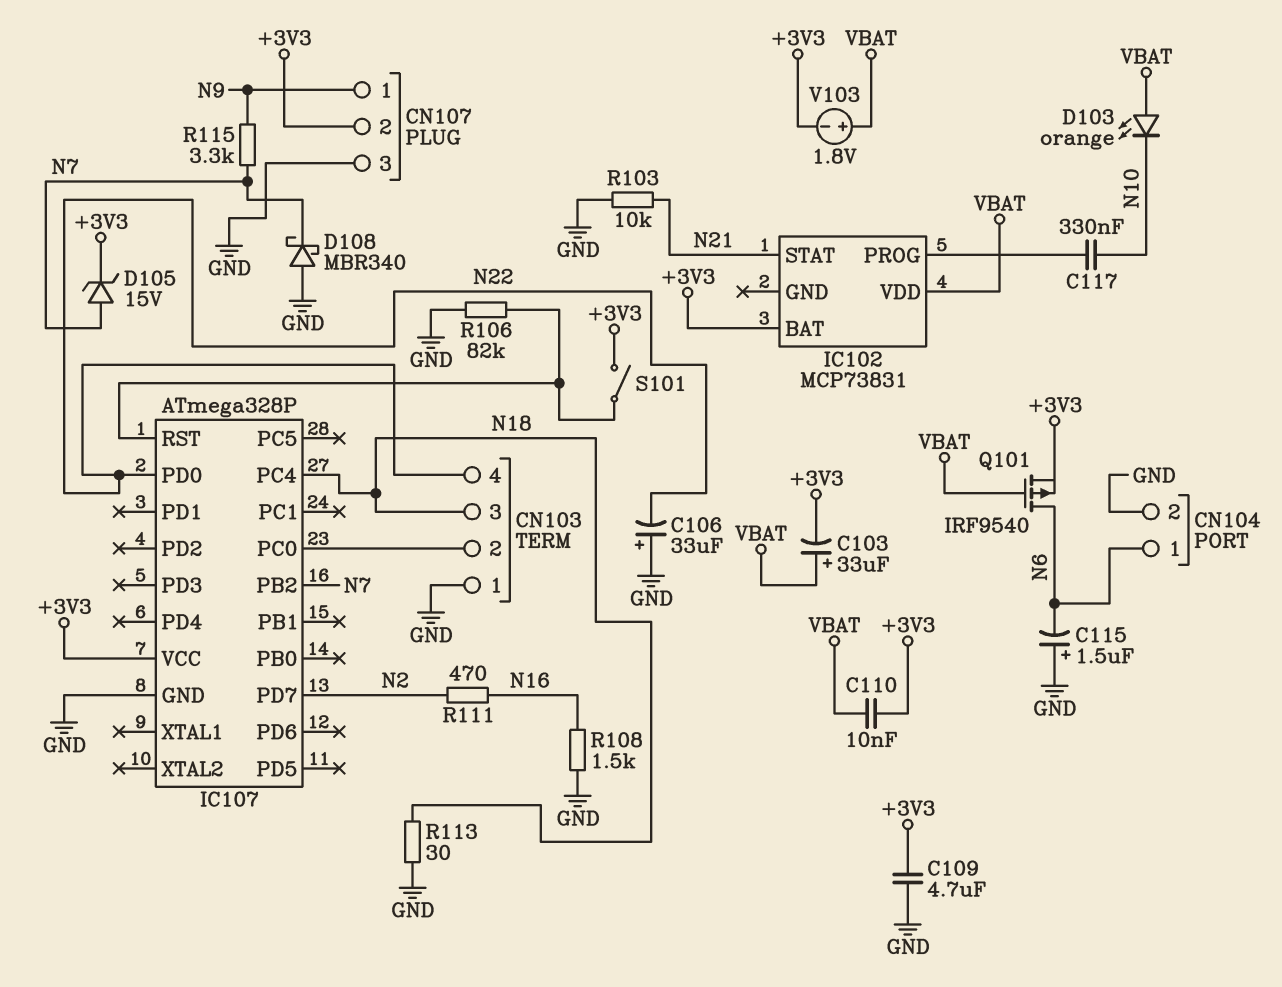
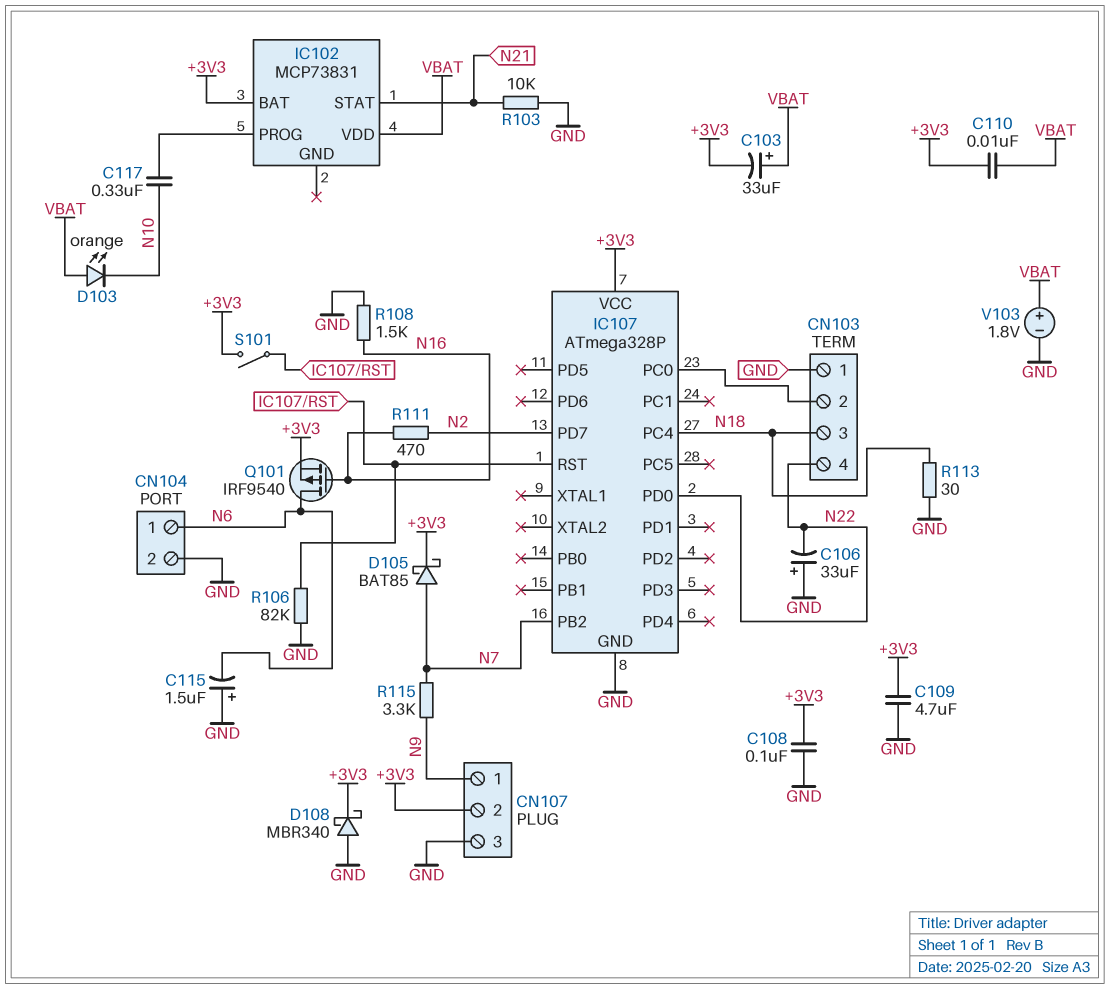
C108: none -> 100nF (+3V3, GND)
D105: zener 15V (A N7, K +3V3) -> schottky BAT85 (A N7, K +3V3)
D108: schottky MBR340 (A GND, K N7) -> schottky MBR340 (A GND, K +3V3)
Q101: PMOS IRF9540 (G VBAT, D N6, S +3V3) -> PMOS IRF9540 (G N16, D N6, S +3V3)
V103: 1.8V (plus VBAT, minus +3V3) -> 1.8V (plus VBAT, minus GND)

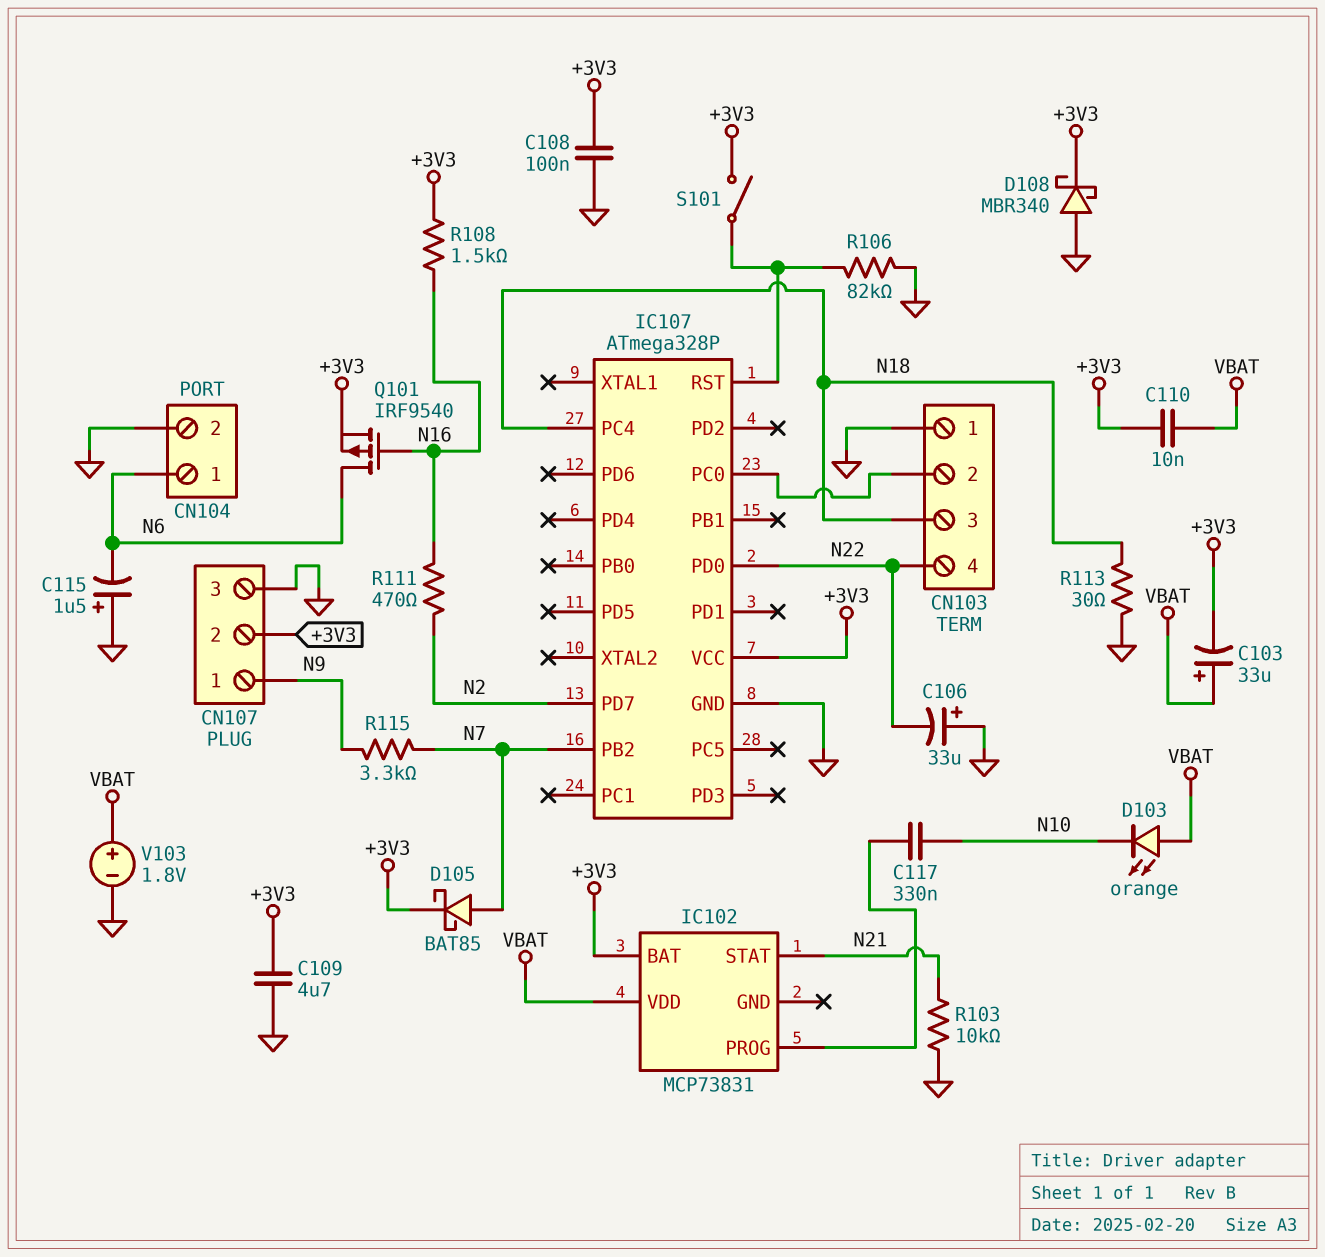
R108: 1.5k (GND, N16) -> 1.5k (+3V3, N16)

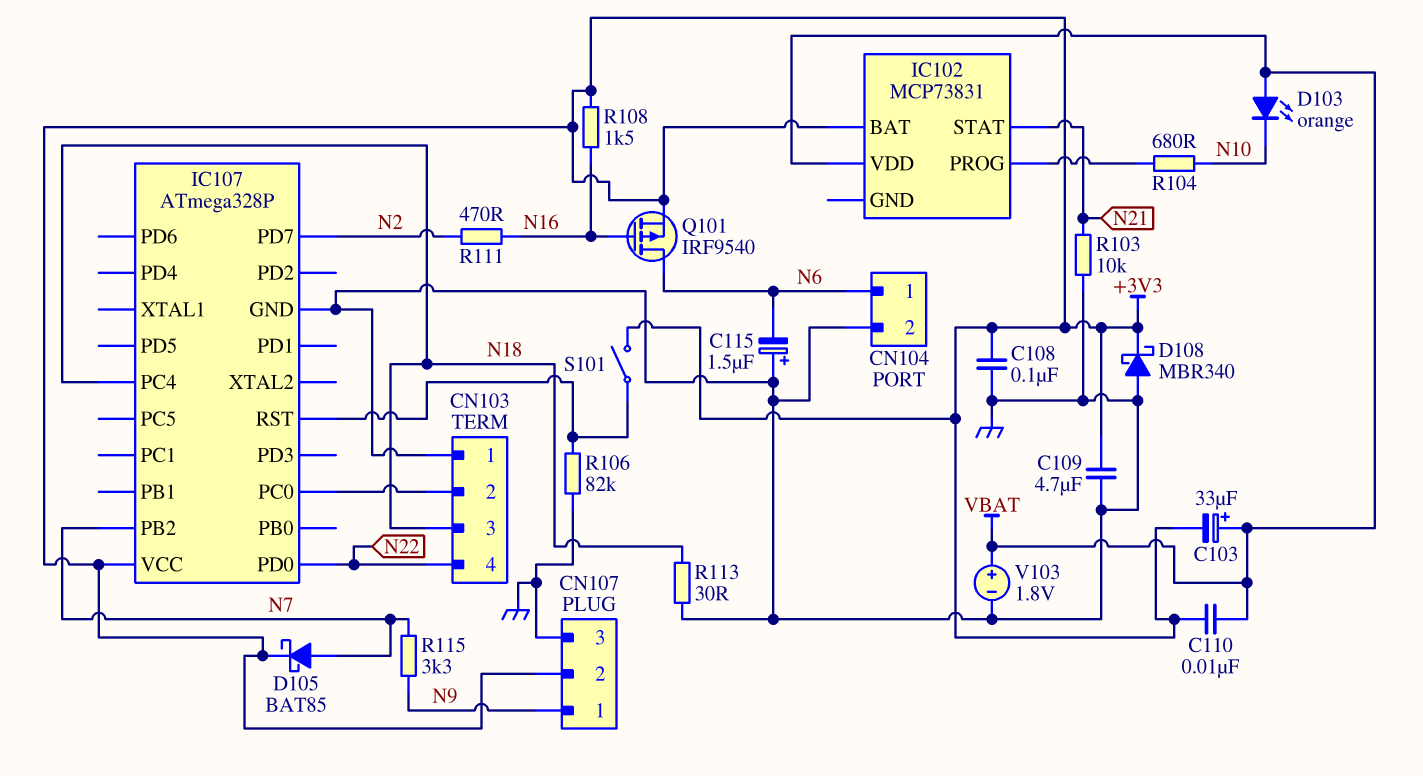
C106: 33uF (plus GND, minus N22) -> none
C117: 330nF (IC102/PROG, N10) -> none
R104: none -> 680 (IC102/PROG, N10)

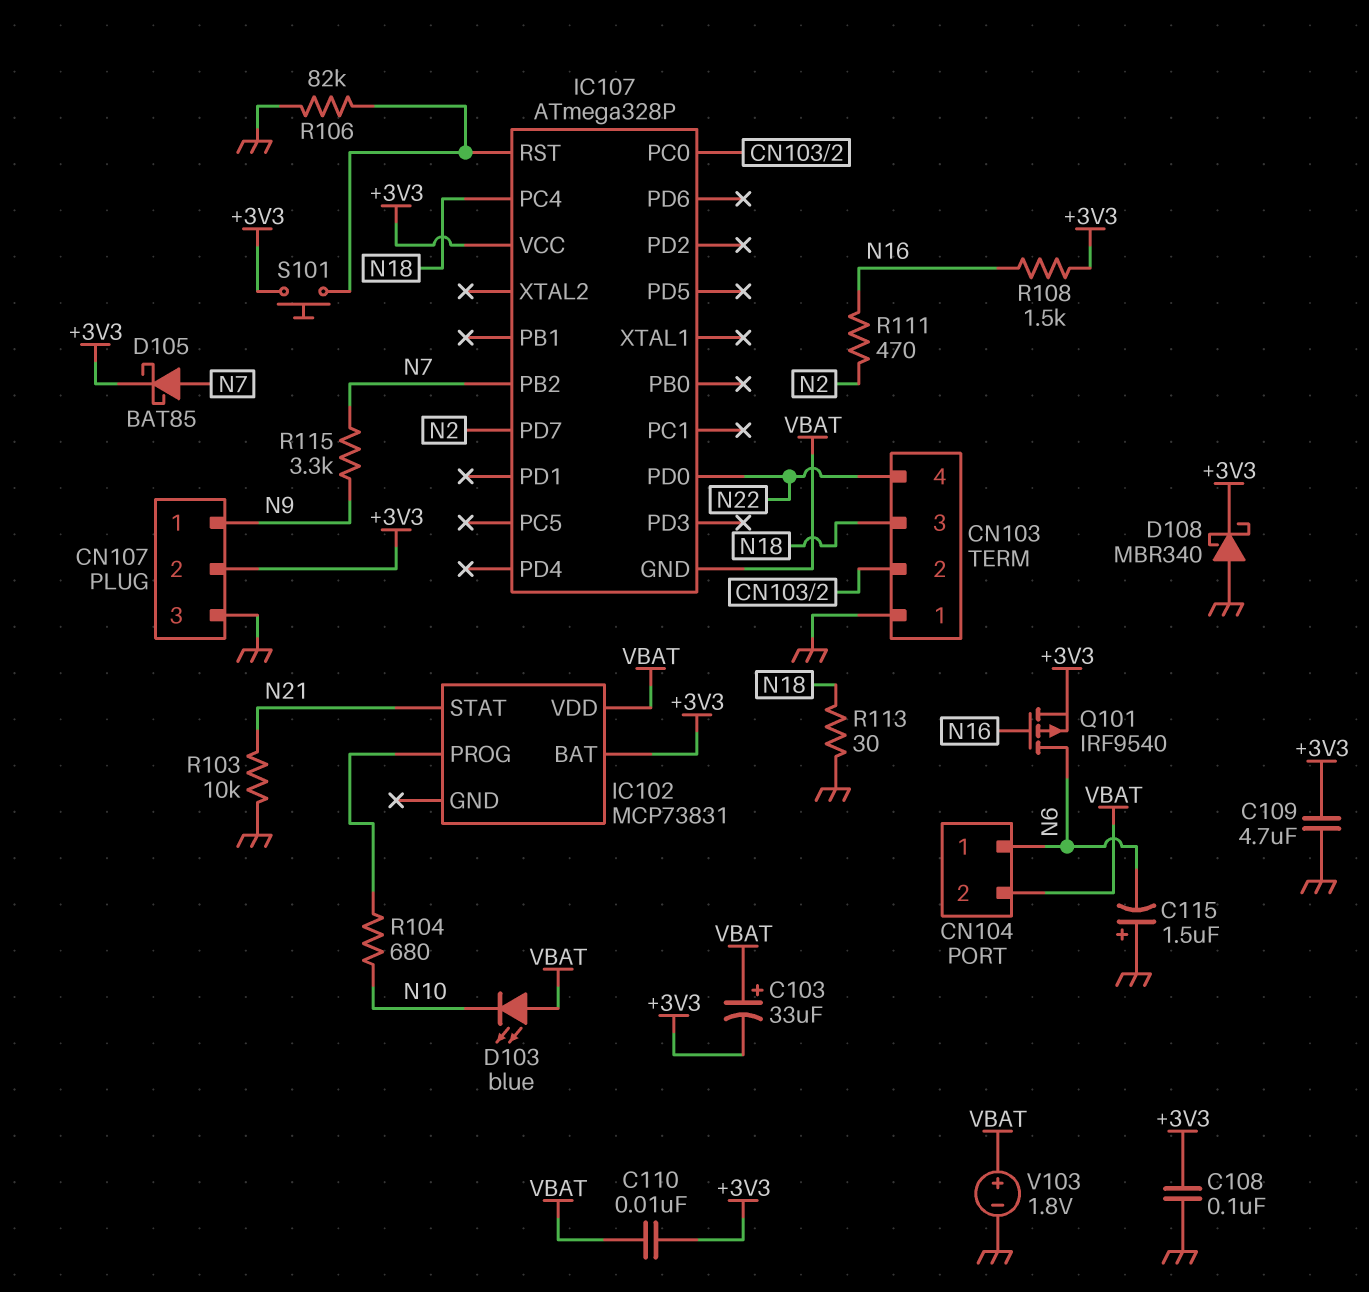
CN104 pin 2: GND -> VBAT
D103: LED orange (A VBAT, K N10) -> LED blue (A VBAT, K N10)
IC107 pin GND: GND -> VBAT
S101: switch (+3V3, IC107/RST) -> button (+3V3, IC107/RST)

